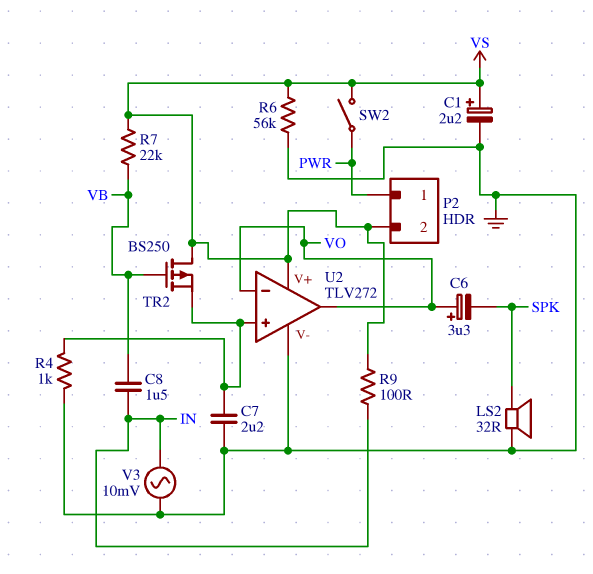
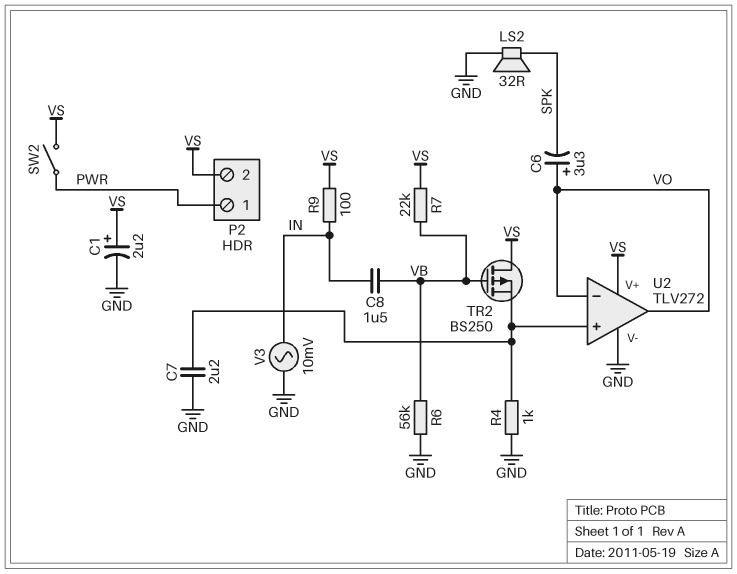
R6: 56k (GND, VS) -> 56k (GND, VB)

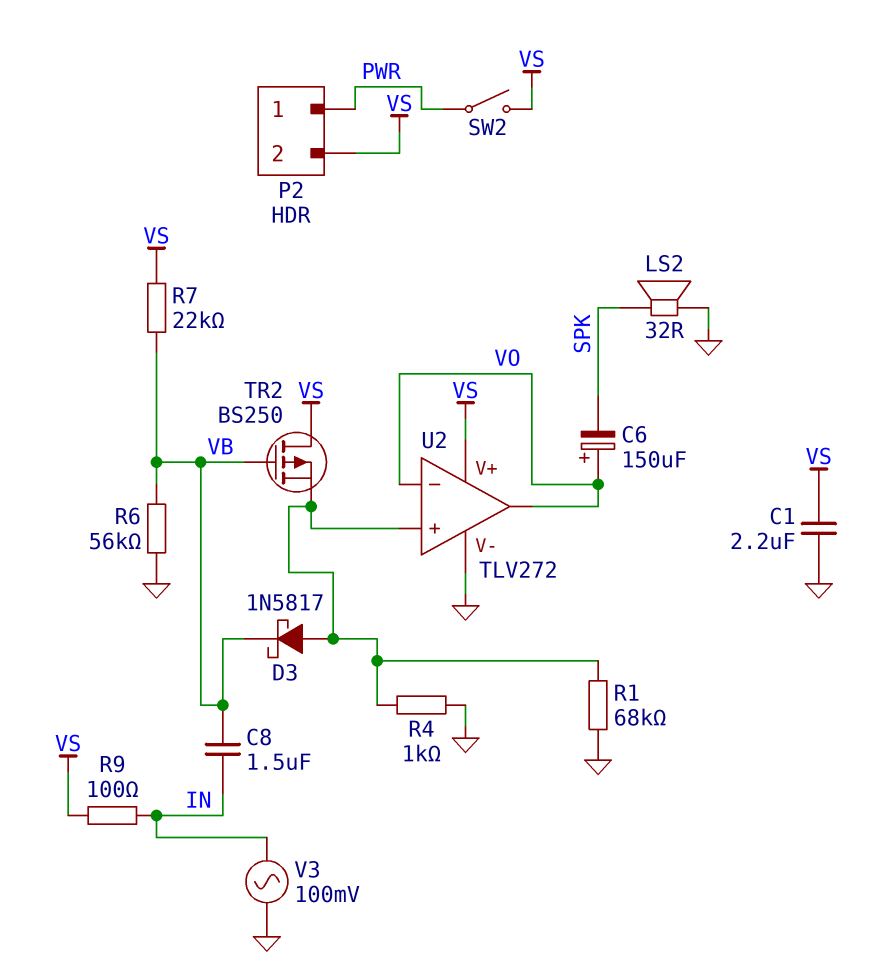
C1: 2.2uF (plus VS, minus GND) -> 2.2uF (GND, VS)
C6: 3.3uF (plus VO, minus SPK) -> 150uF (plus VO, minus SPK)
C7: 2.2uF (GND, U2/in+) -> none
D3: none -> schottky 1N5817 (A U2/in+, K VB)
R1: none -> 68k (GND, U2/in+)
V3: AC 10mV (GND, IN) -> AC 100mV (GND, IN)

